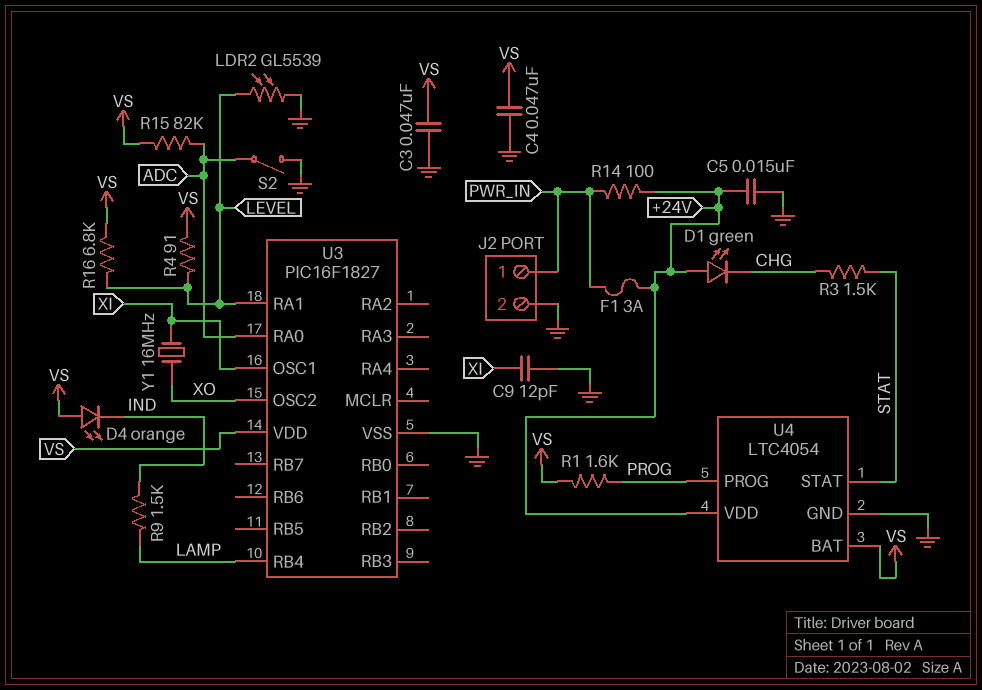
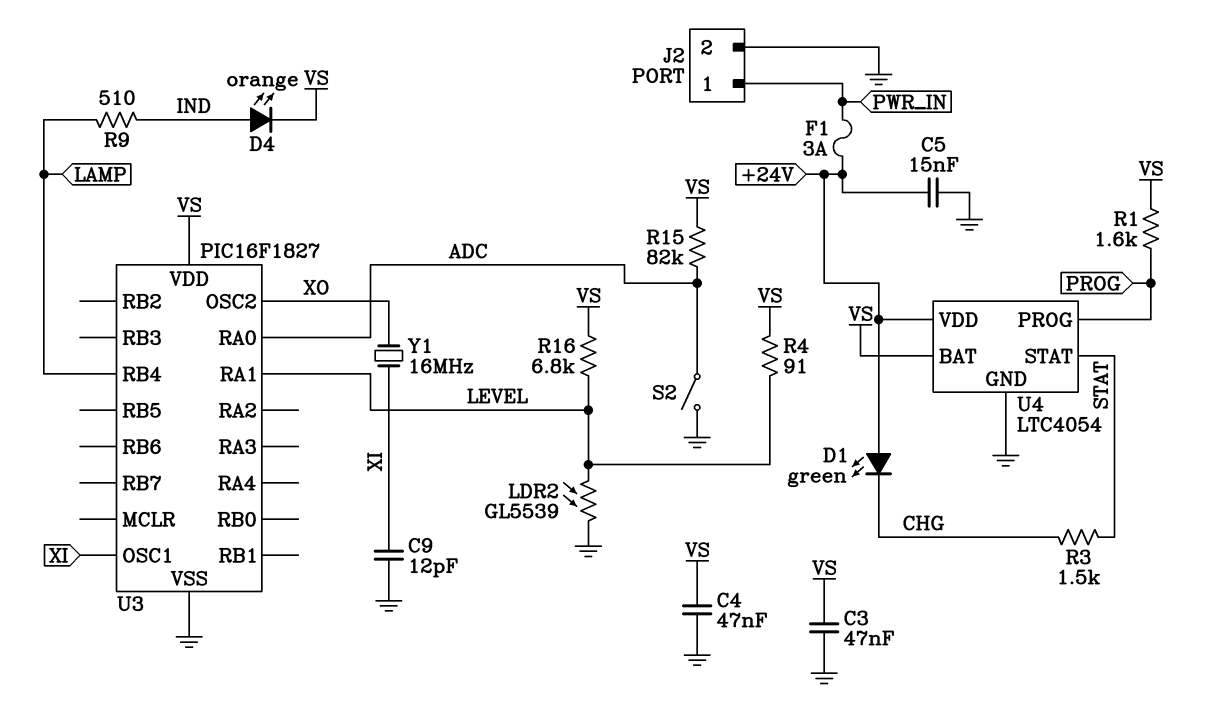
D4: LED orange (A VS, K IND) -> LED orange (A IND, K VS)
R9: 1.5k (IND, LAMP) -> 510 (IND, LAMP)
R14: 100 (+24V, PWR_IN) -> none

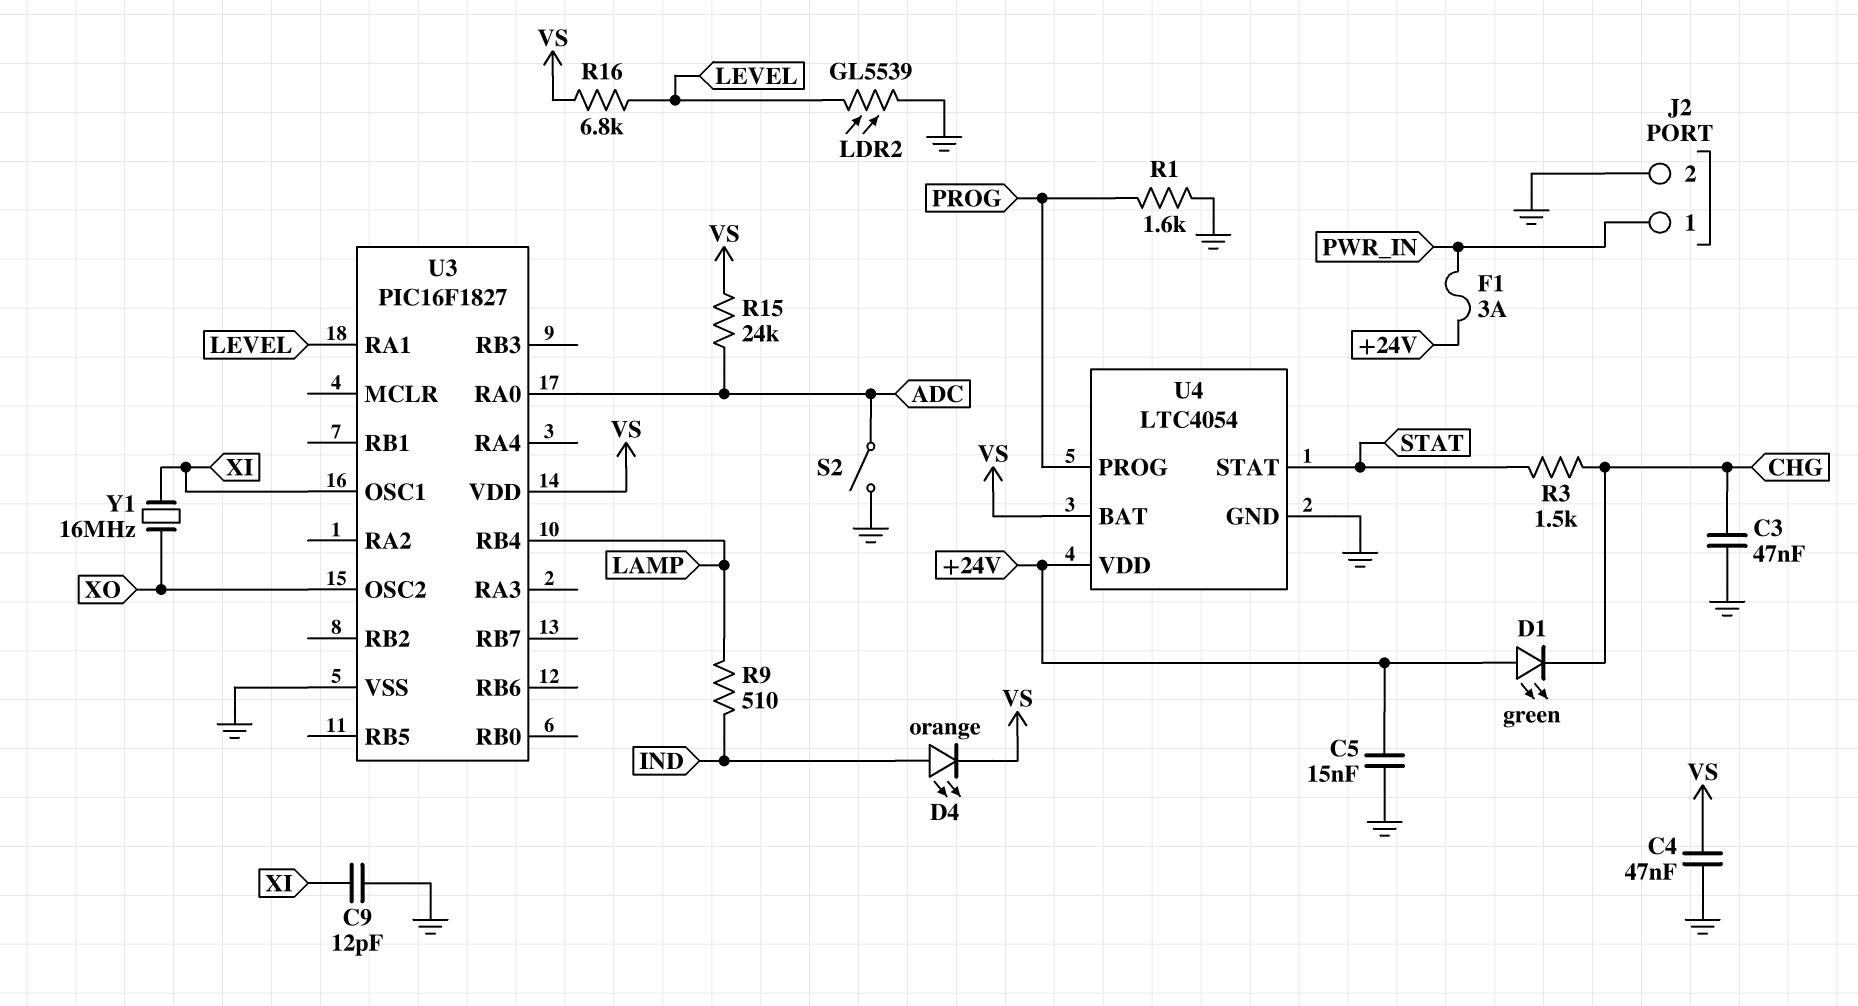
C3: 47nF (GND, VS) -> 47nF (CHG, GND)
R1: 1.6k (PROG, VS) -> 1.6k (GND, PROG)
R4: 91 (LEVEL, VS) -> none
R15: 82k (ADC, VS) -> 24k (ADC, VS)

